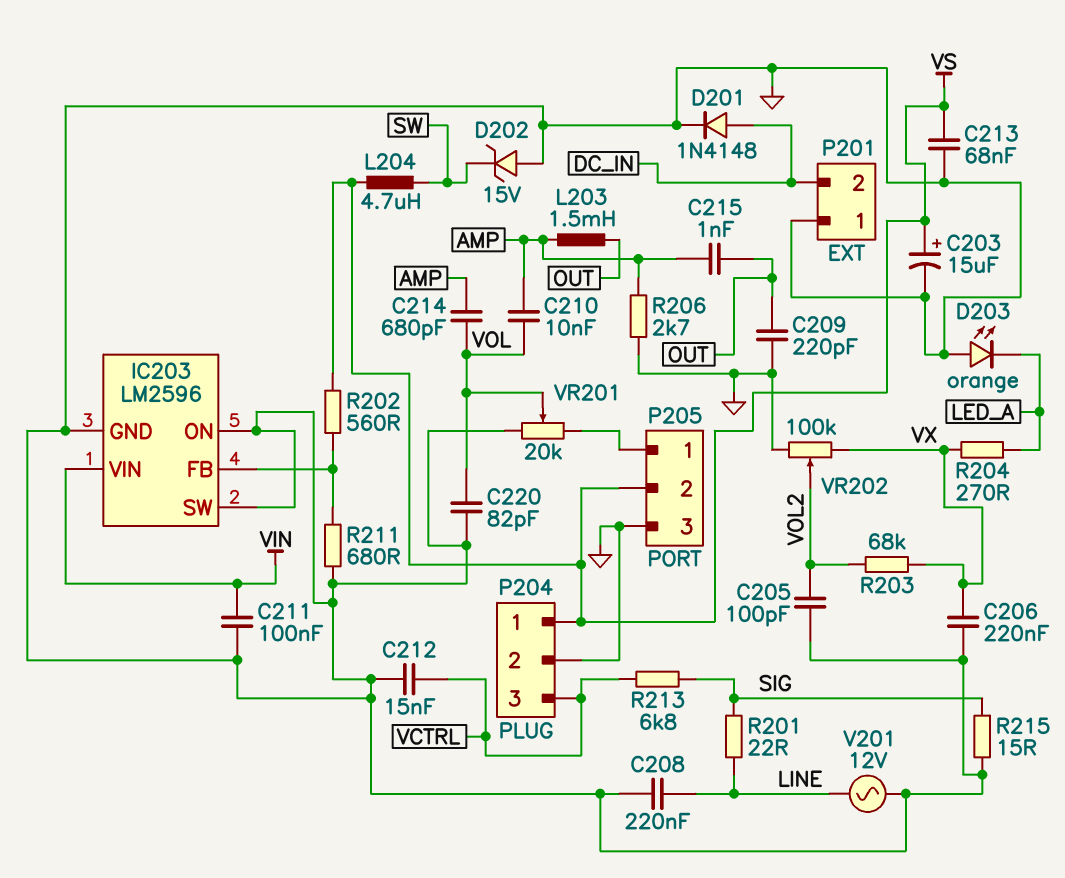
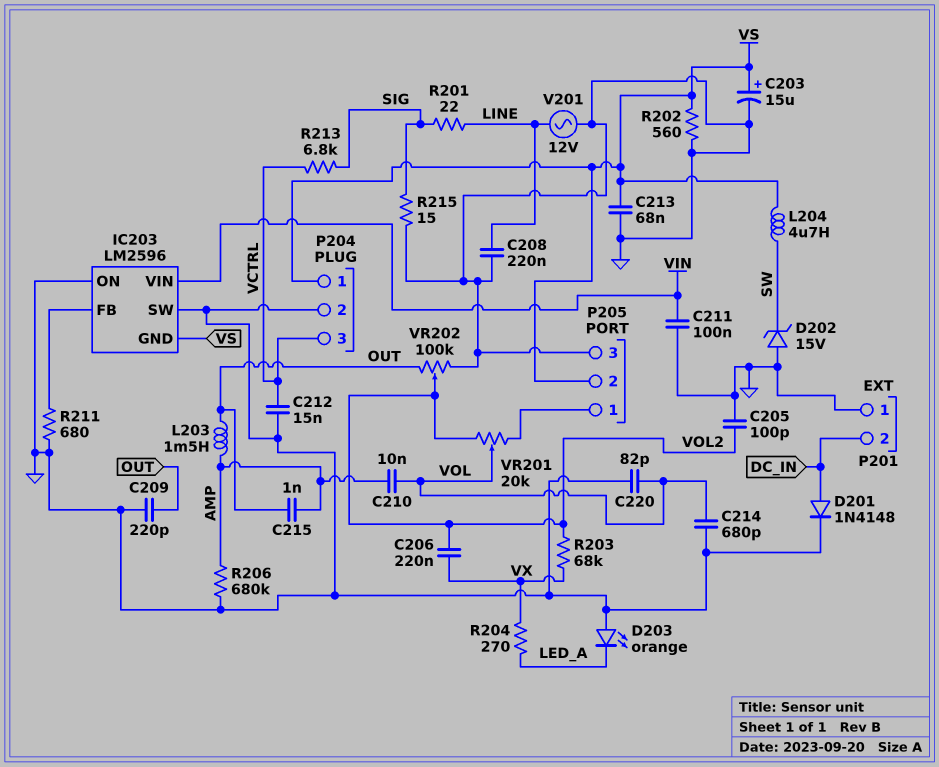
C206: 220nF (GND, VX) -> 220nF (VOL2, VX)
C214: 680pF (AMP, VOL) -> 680pF (GND, VOL)
IC203 pin GND: GND -> VS
R202: 560 (IC203/FB, VS) -> 560 (GND, VS)
R206: 2.7k (AMP, GND) -> 680k (AMP, GND)
VR201: 20k (GND, P205/1, wiper VOL) -> 20k (P205/1, VOL2, wiper VOL)
VR202: 100k (GND, VX, wiper VOL2) -> 100k (GND, OUT, wiper VOL2)

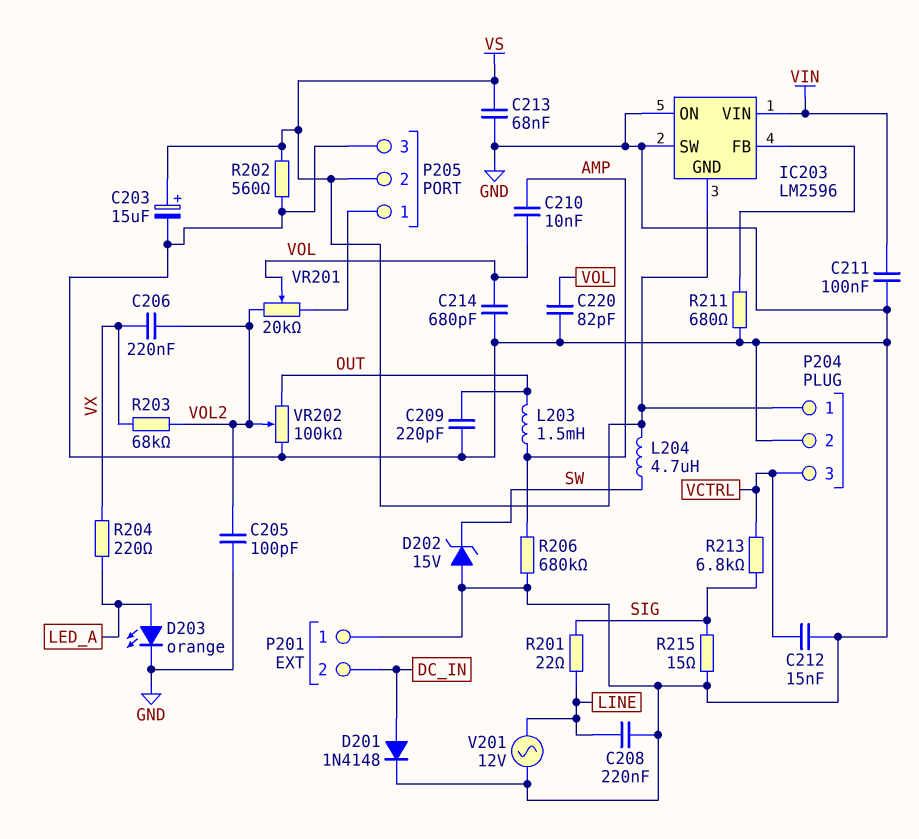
C215: 1nF (AMP, OUT) -> none
D203: LED orange (A GND, K LED_A) -> LED orange (A LED_A, K GND)
R204: 270 (LED_A, VX) -> 220 (LED_A, VX)

